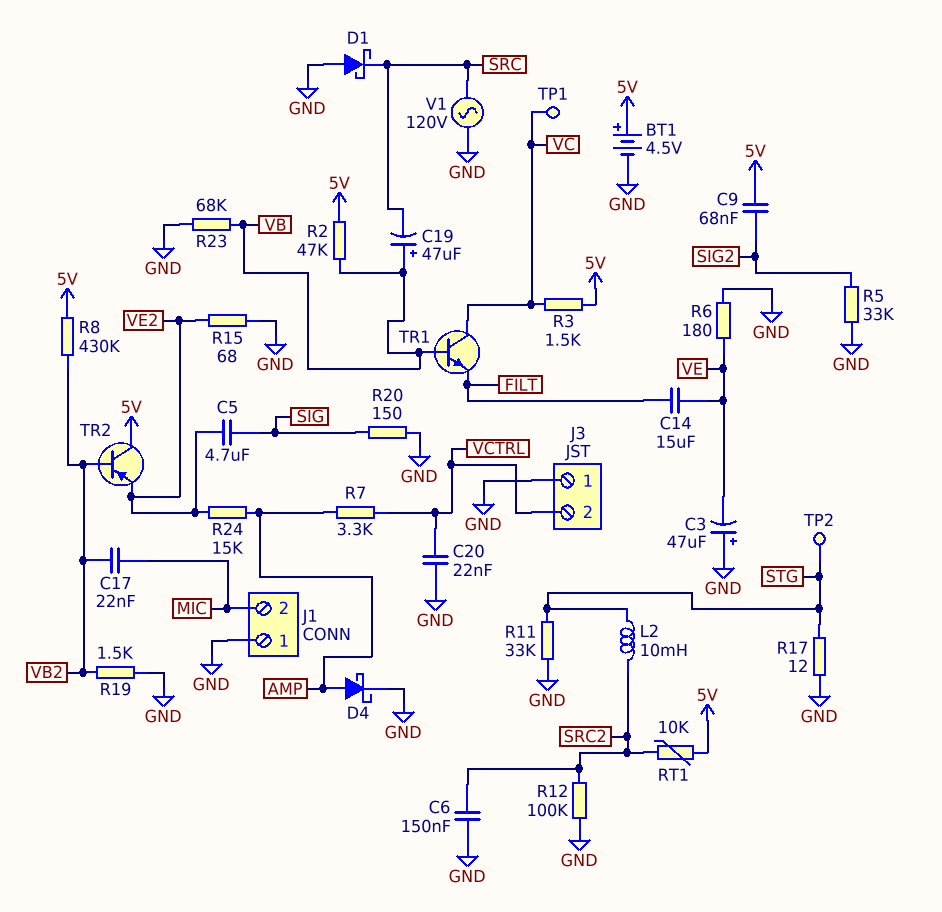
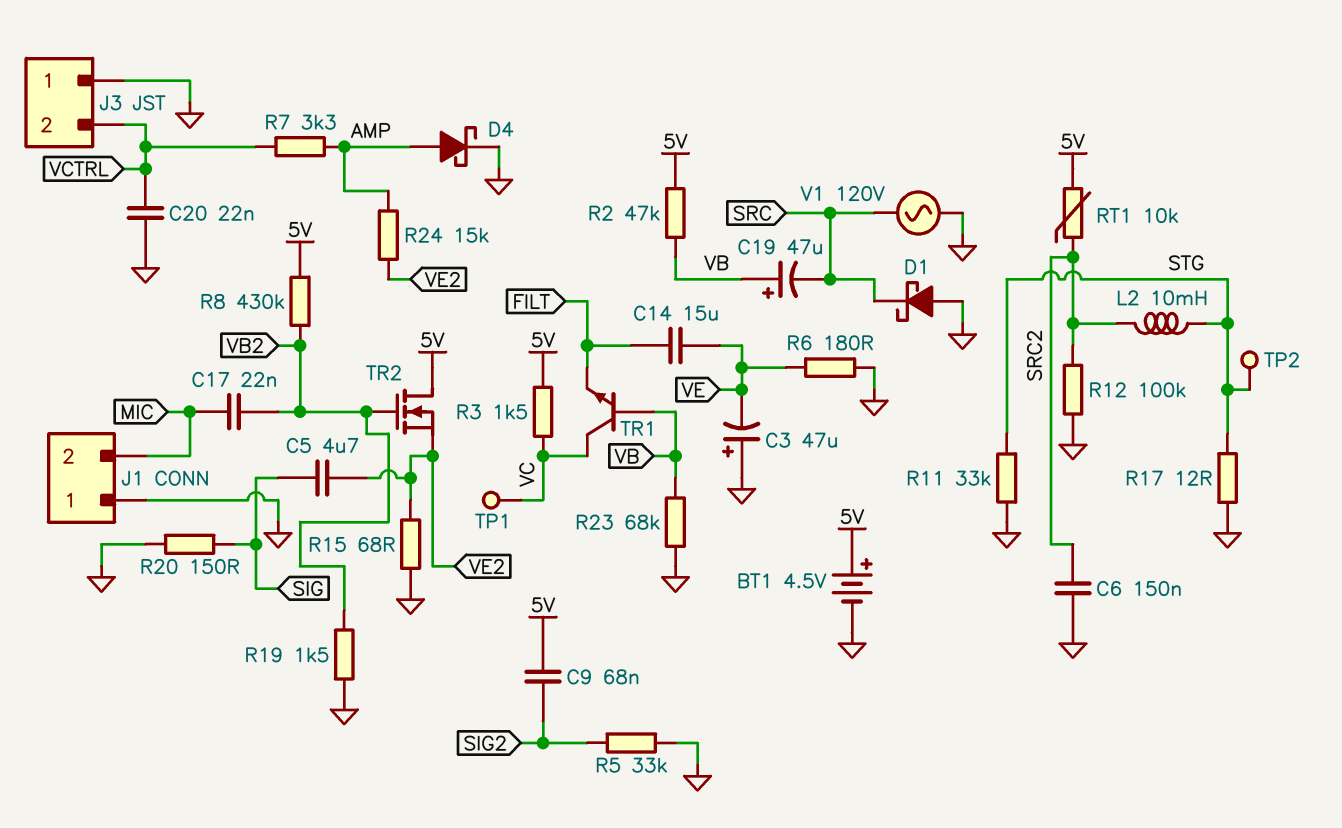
TR2: PNP (B VB2, C 5V, E VE2) -> NMOS (G VB2, D 5V, S VE2)

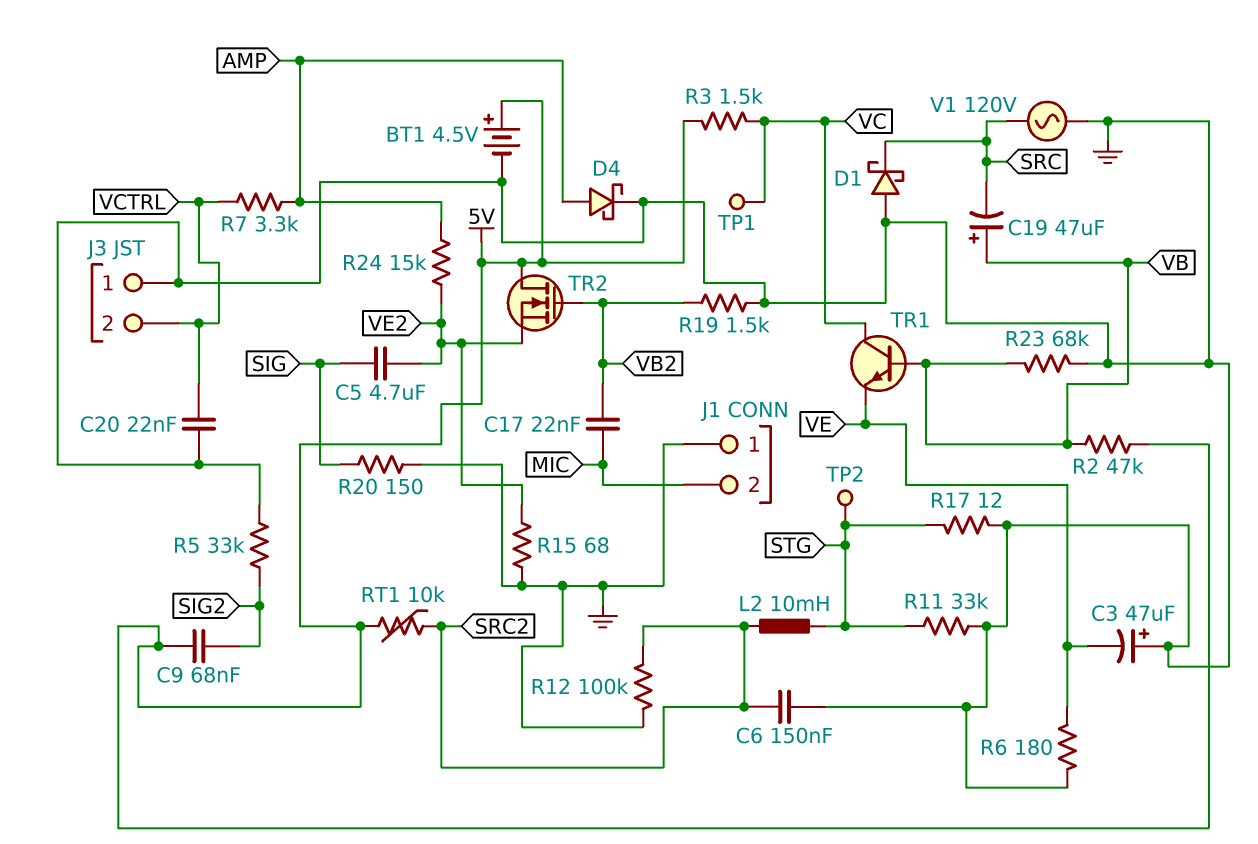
C14: 15uF (FILT, VE) -> none
R8: 430k (5V, VB2) -> none
TR1: NPN (B VB, C VC, E FILT) -> NPN (B VB, C VC, E VE)

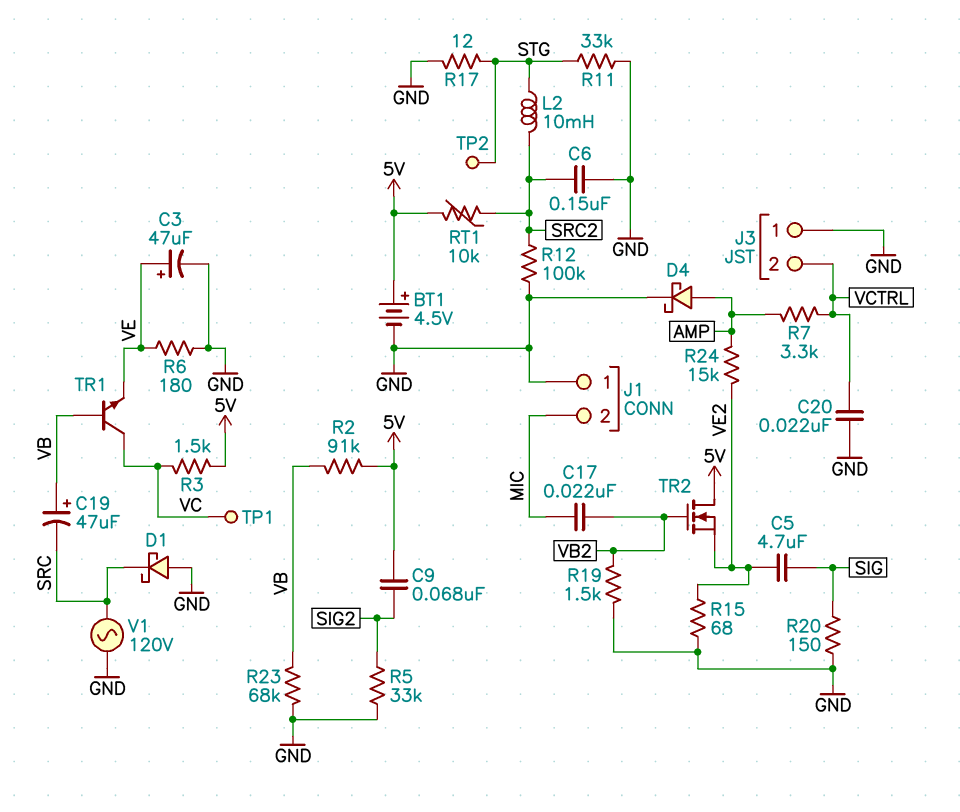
C3: 47uF (plus GND, minus VE) -> 47uF (plus VE, minus GND)
R2: 47k (5V, VB) -> 91k (5V, VB)

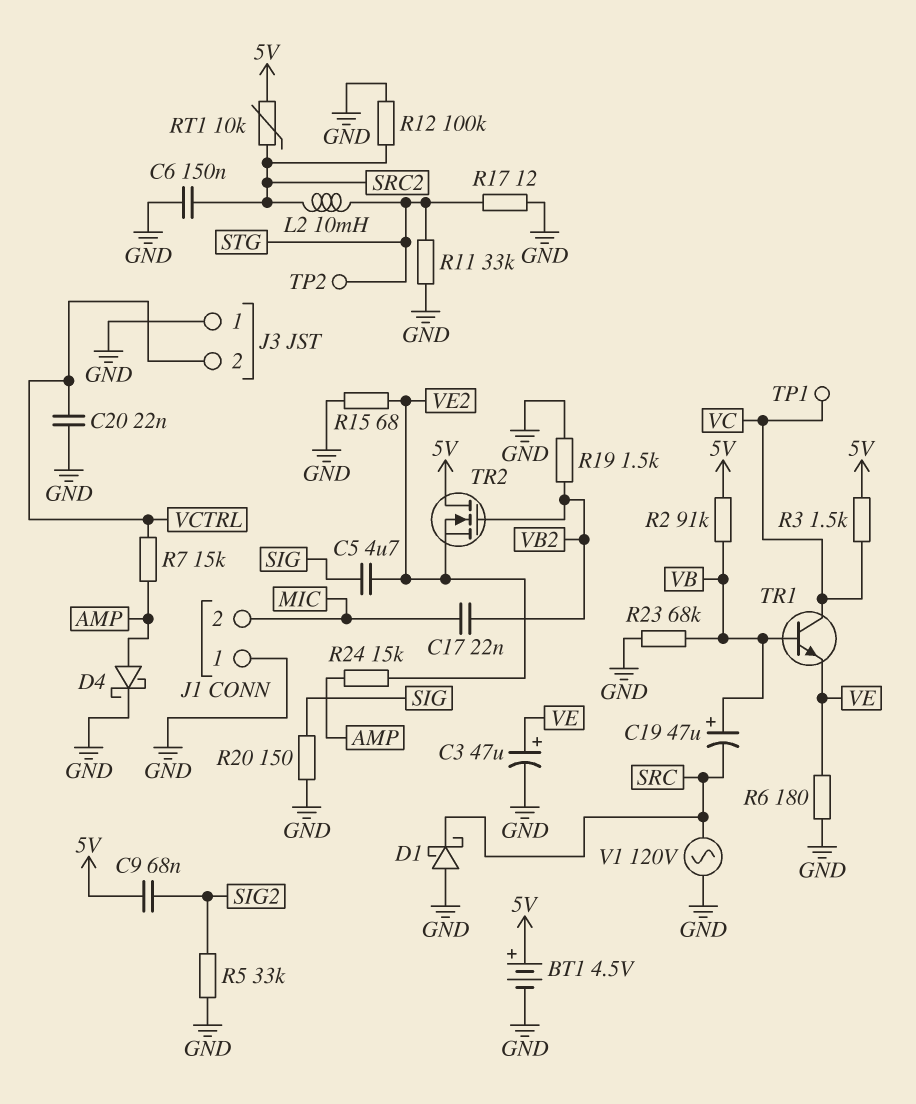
R7: 3.3k (AMP, VCTRL) -> 15k (AMP, VCTRL)

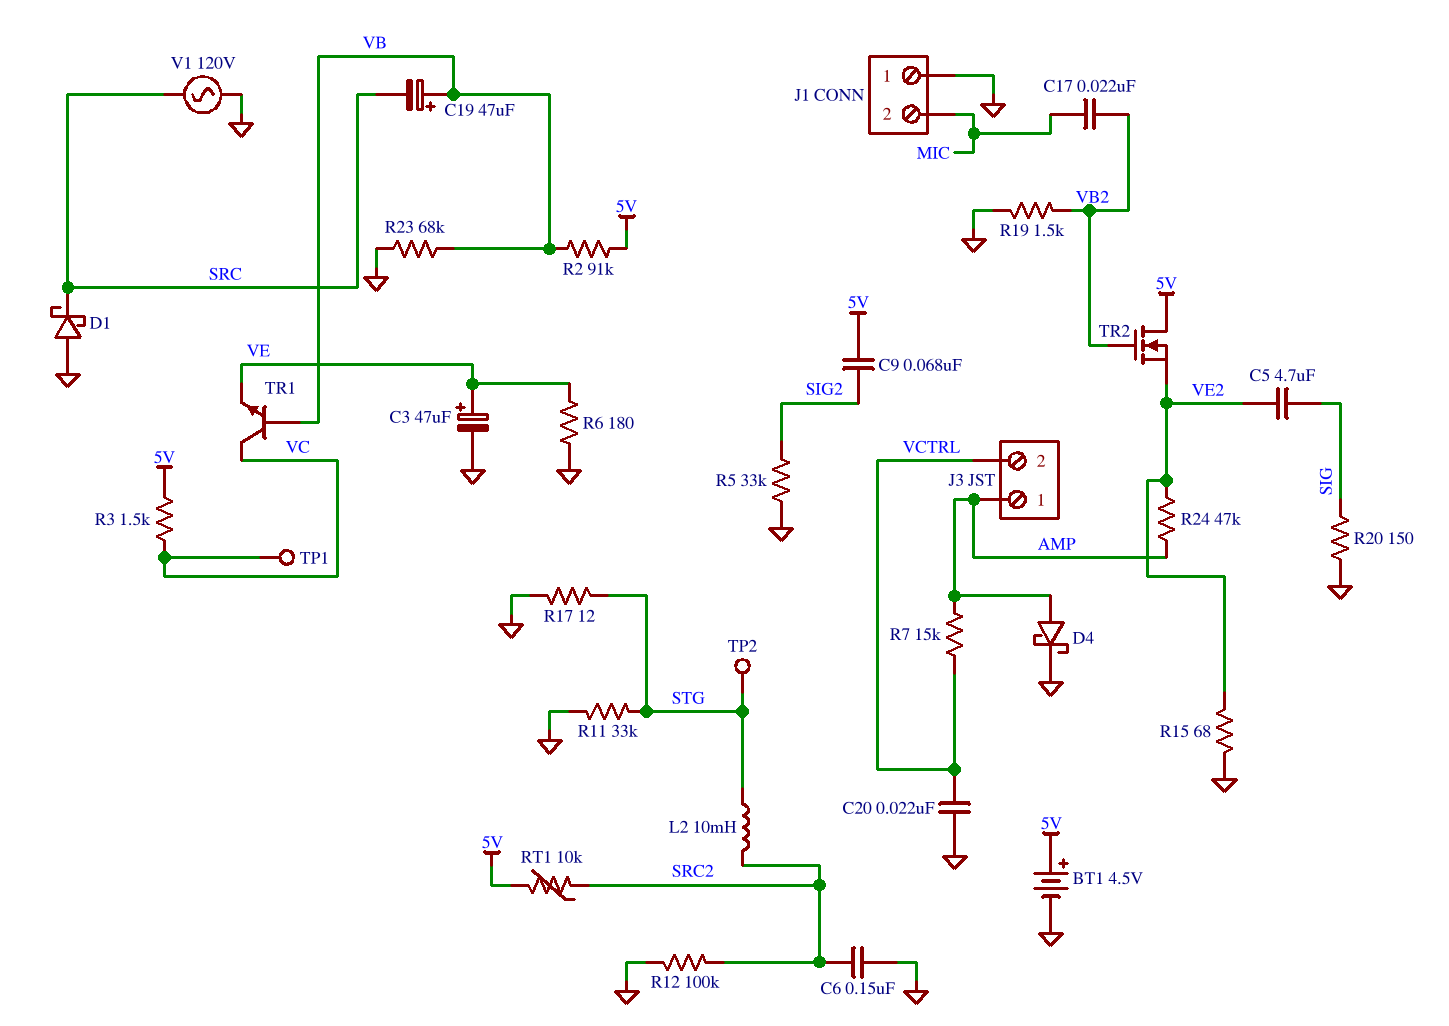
J3 pin 1: GND -> AMP
R24: 15k (AMP, VE2) -> 47k (AMP, VE2)

